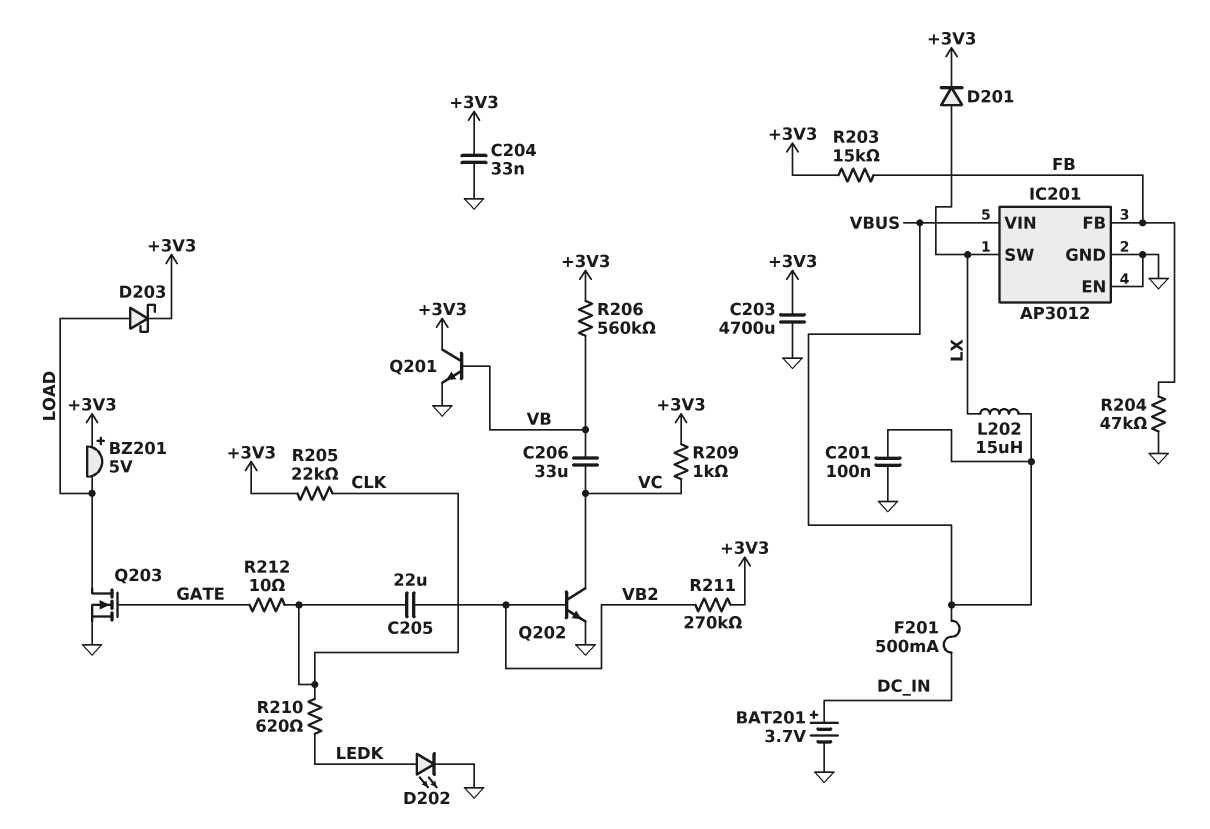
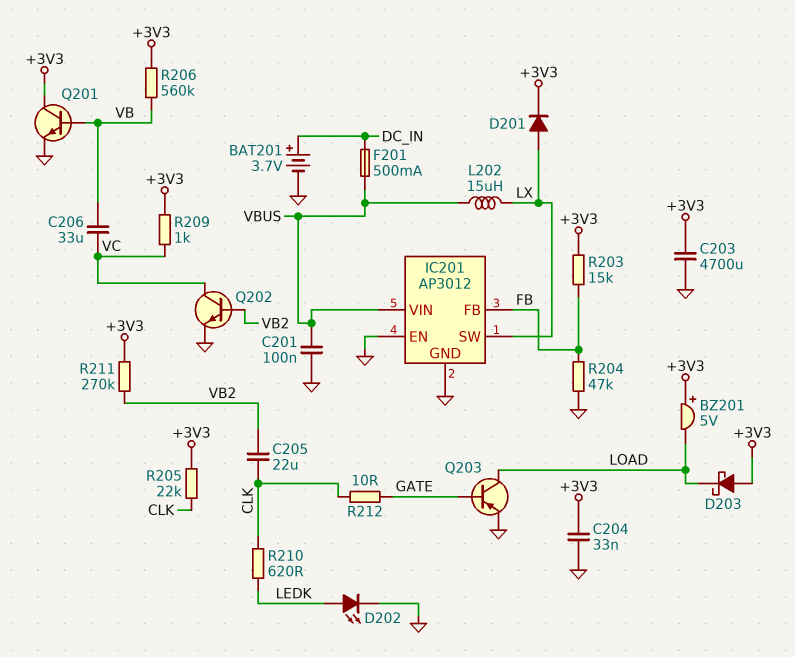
D203: schottky (A LOAD, K +3V3) -> schottky (A +3V3, K LOAD)
Q203: NMOS (G GATE, D LOAD, S GND) -> PNP (B GATE, C LOAD, E GND)

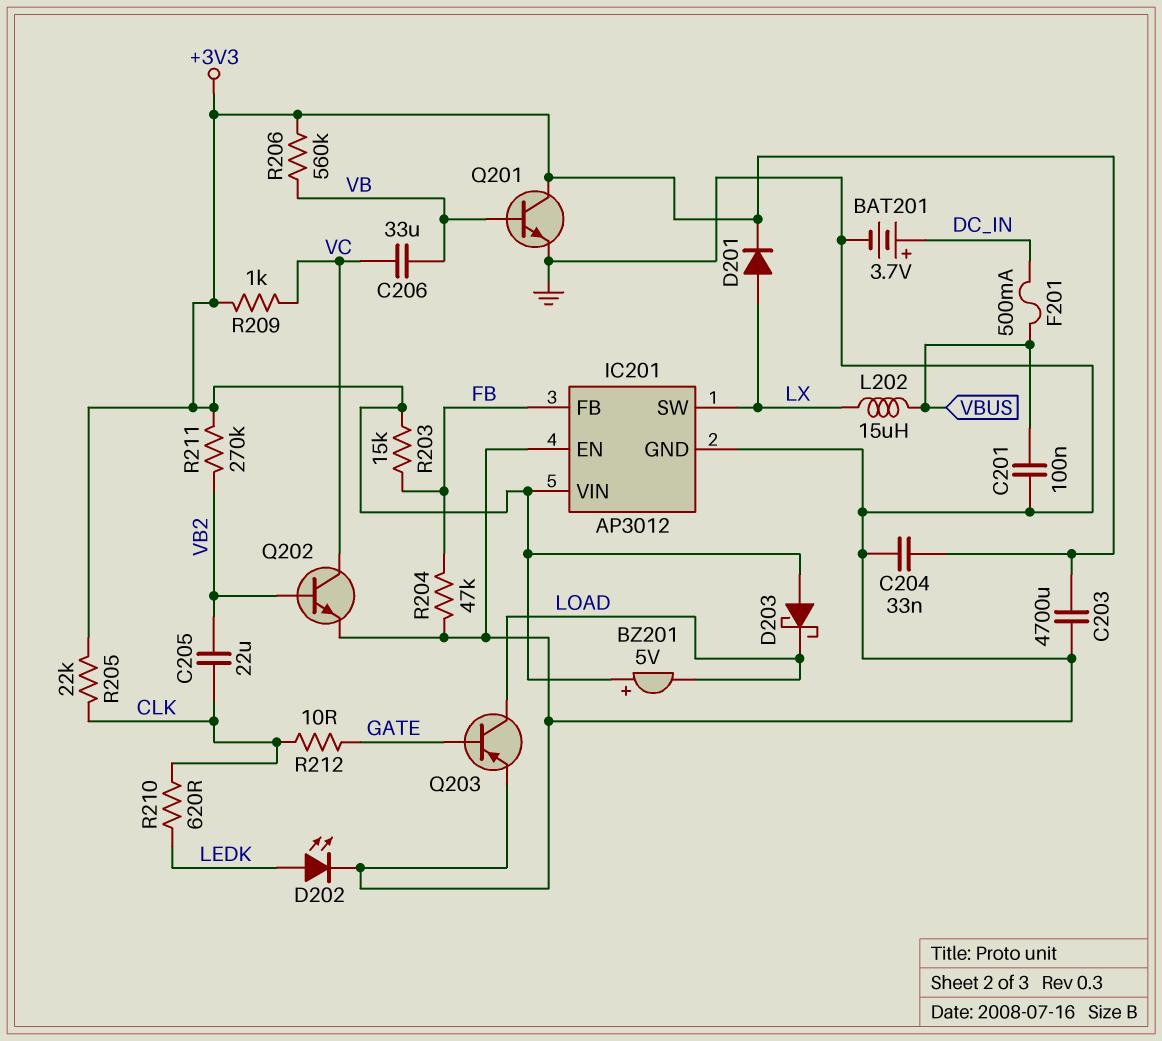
IC201 pin VIN: VBUS -> +3V3

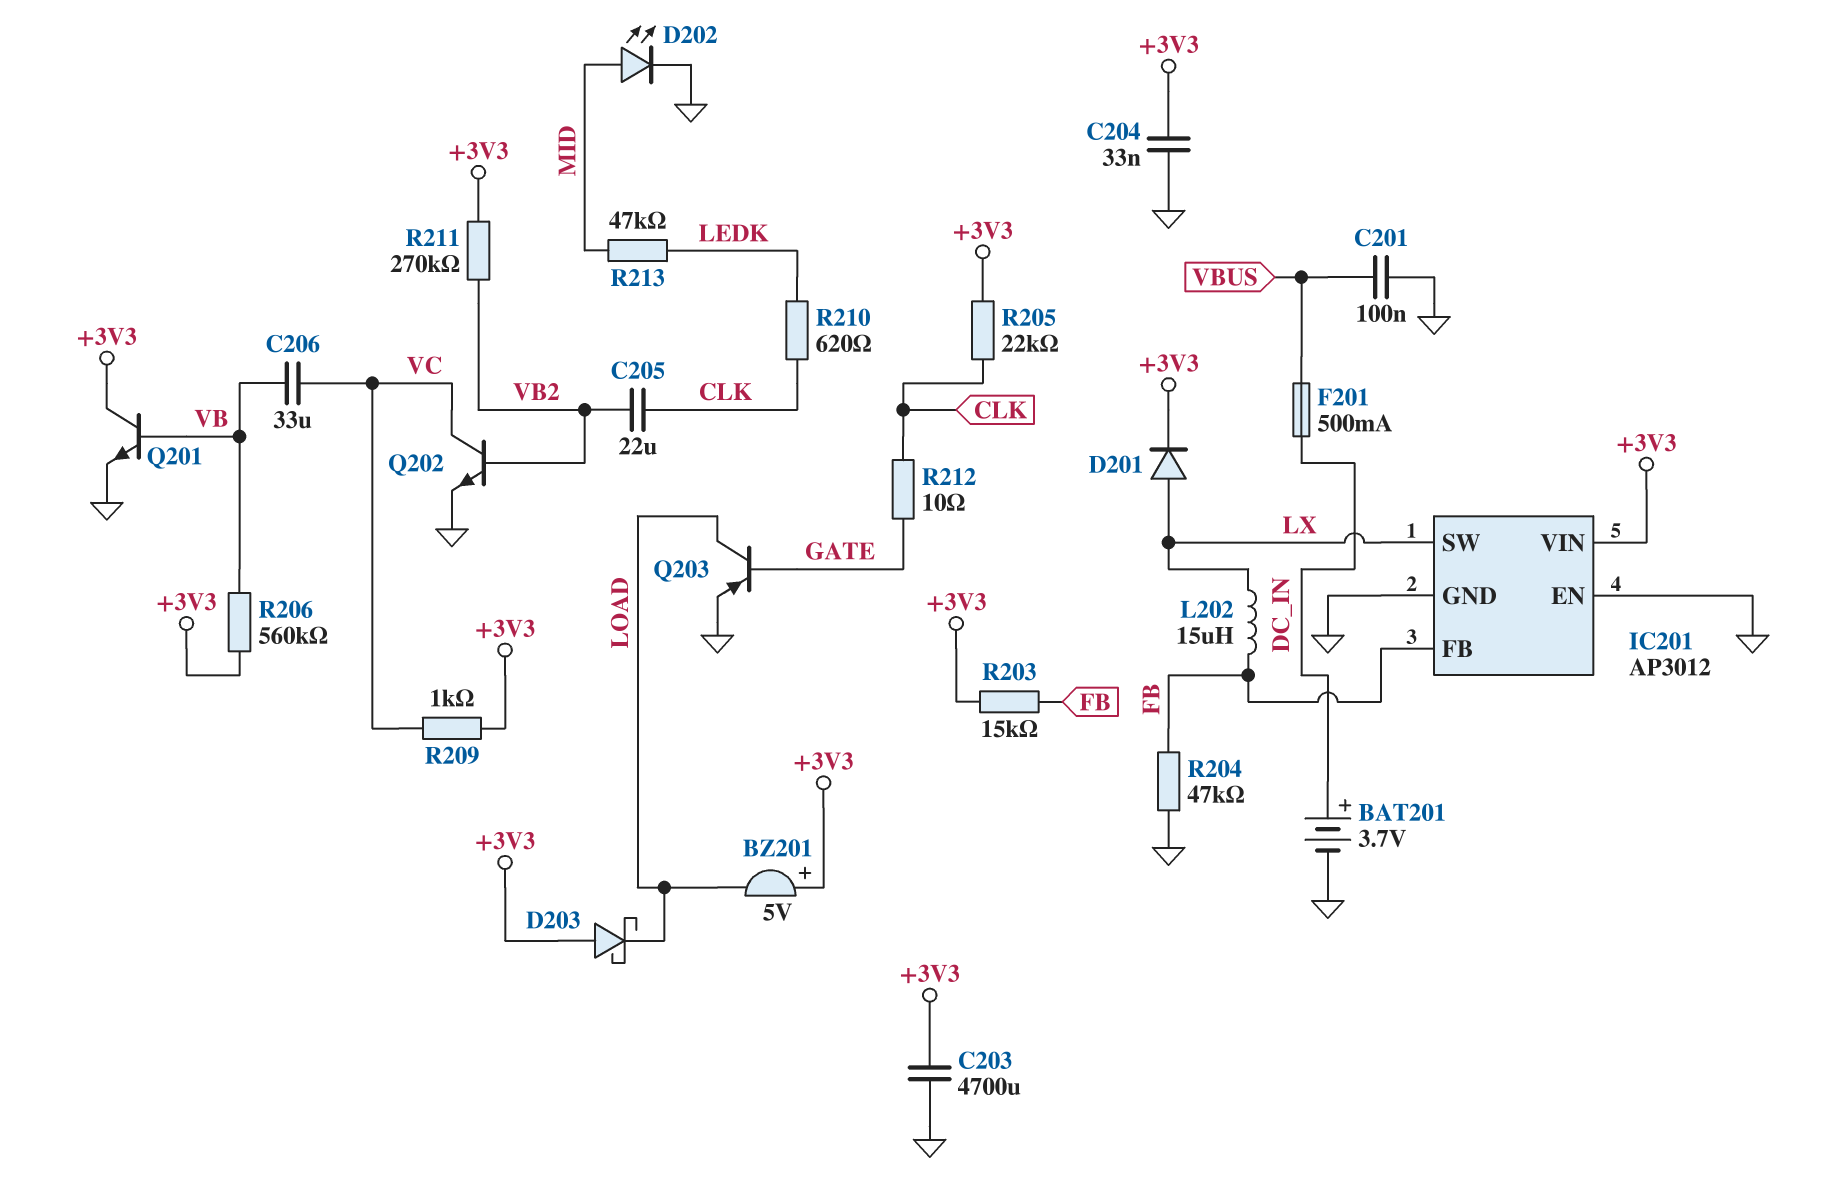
D202: LED (A LEDK, K GND) -> LED (A MID, K GND)
L202: 15uH (LX, VBUS) -> 15uH (FB, LX)
R213: none -> 47k (LEDK, MID)

